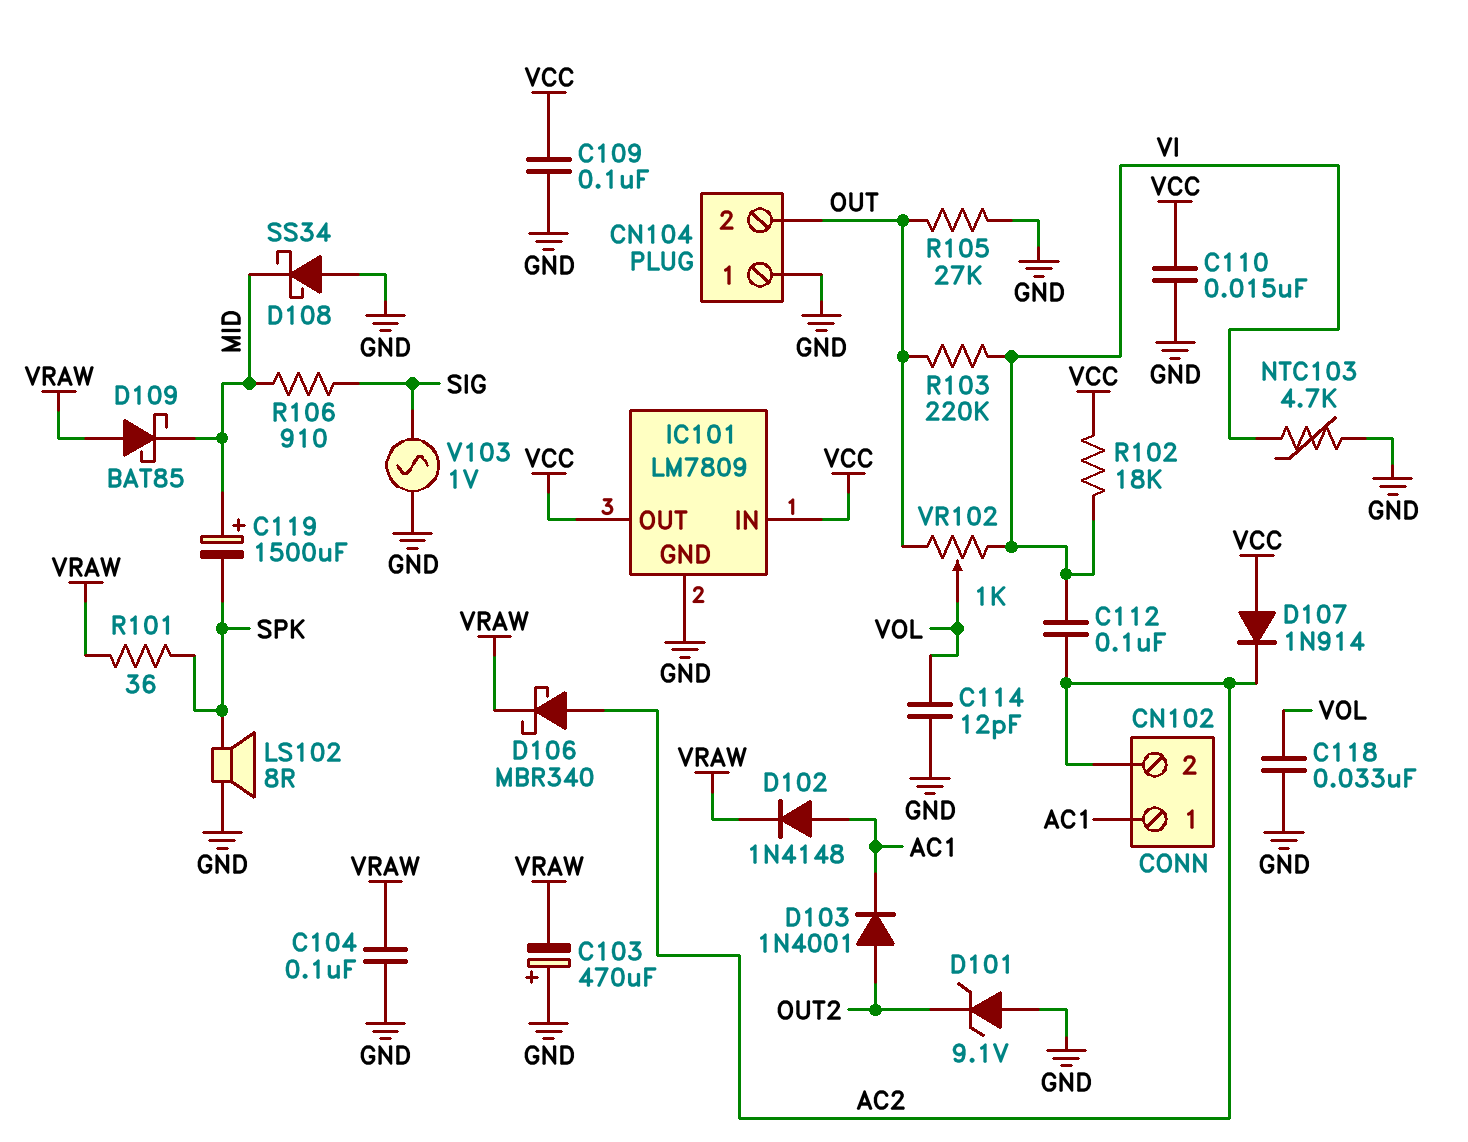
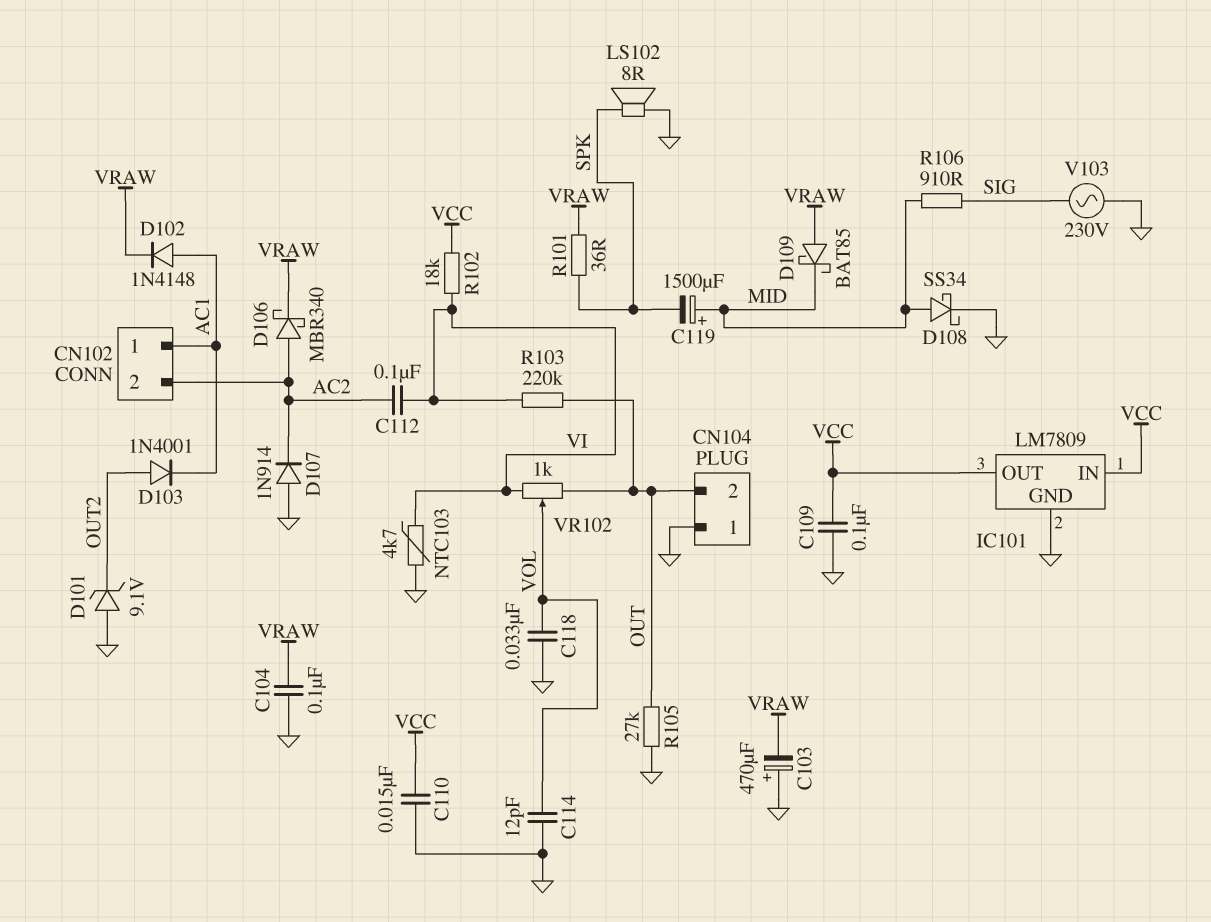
D107: diode 1N914 (A VCC, K AC2) -> diode 1N914 (A GND, K AC2)
D108: schottky SS34 (A GND, K MID) -> schottky SS34 (A MID, K GND)
V103: AC 1V (GND, SIG) -> AC 230V (GND, SIG)

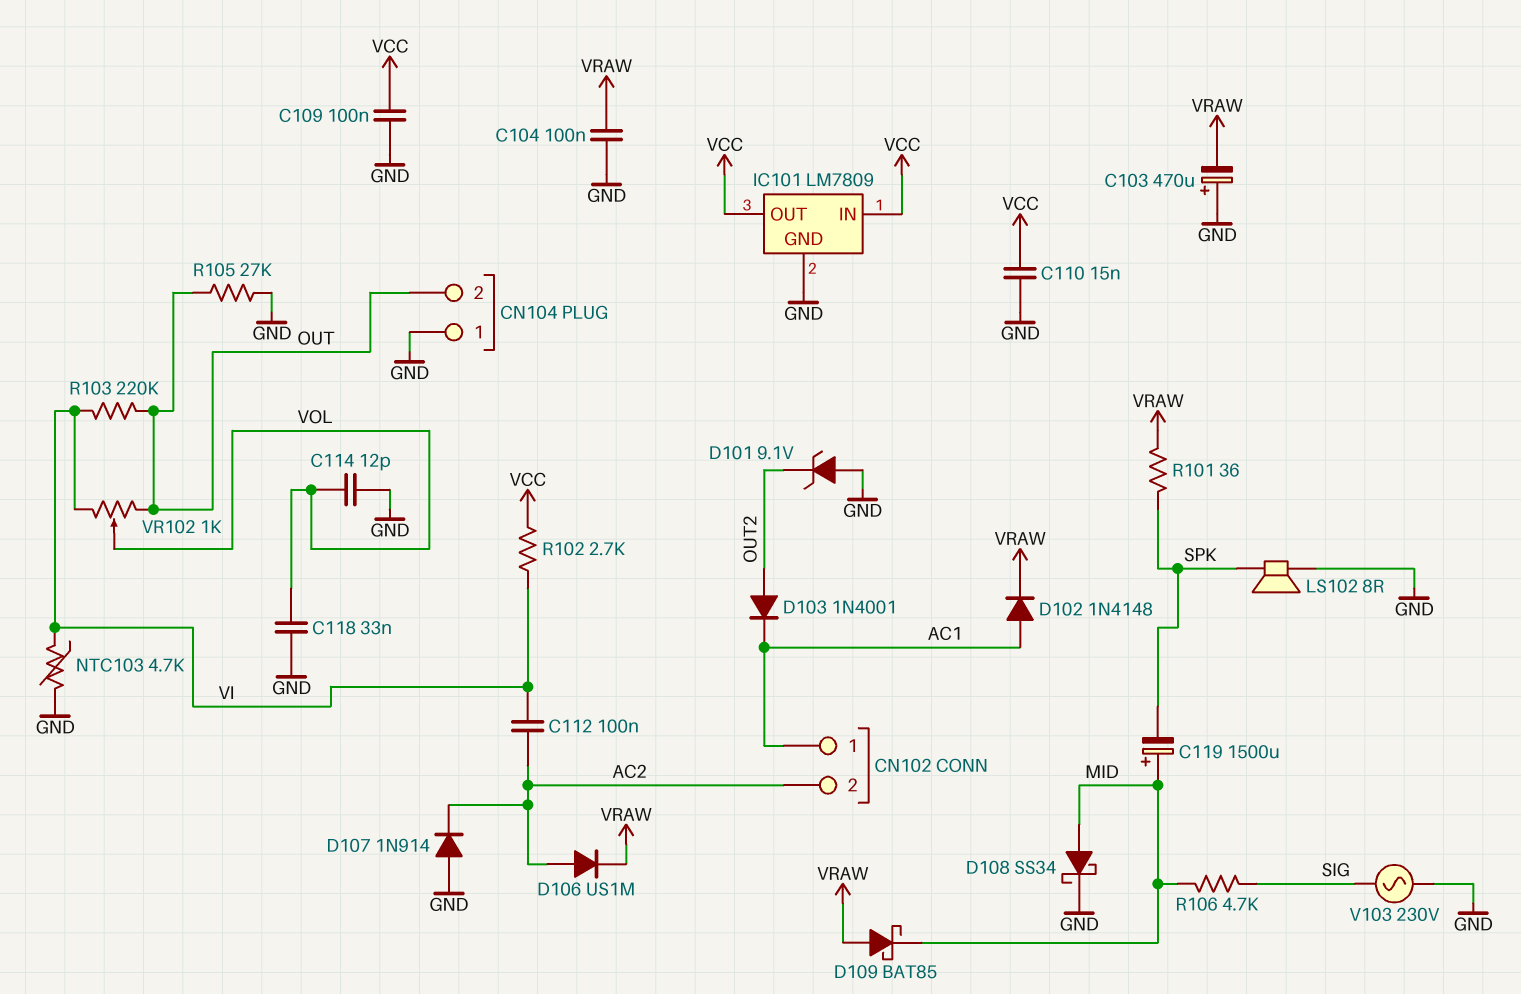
D106: schottky MBR340 (A AC2, K VRAW) -> diode US1M (A AC2, K VRAW)
R102: 18k (VCC, VI) -> 2.7k (VCC, VI)
R106: 910 (MID, SIG) -> 4.7k (MID, SIG)

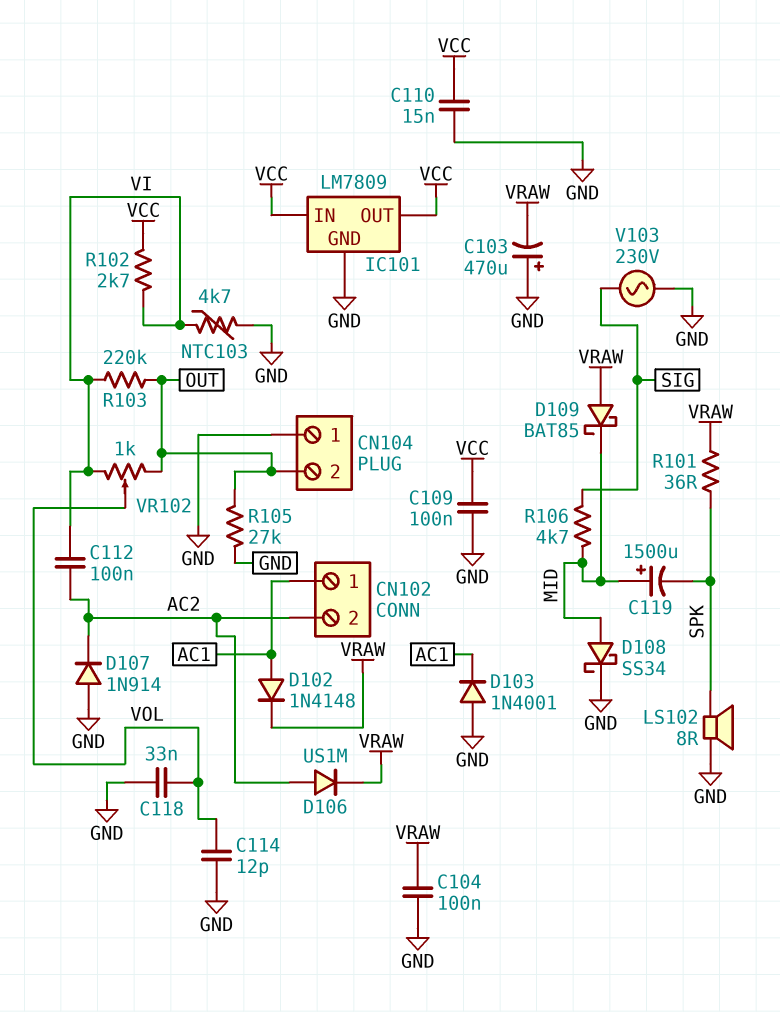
D101: zener 9.1V (A GND, K OUT2) -> none
D103: diode 1N4001 (A OUT2, K AC1) -> diode 1N4001 (A GND, K AC1)

